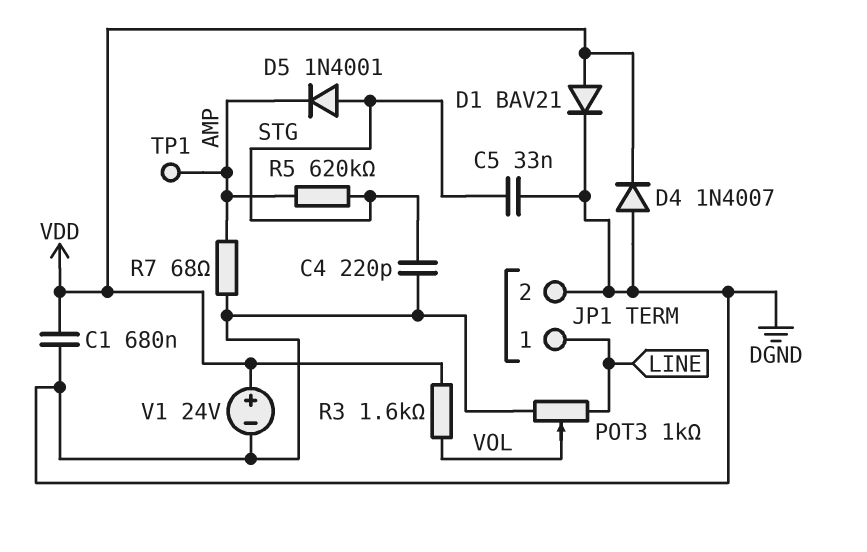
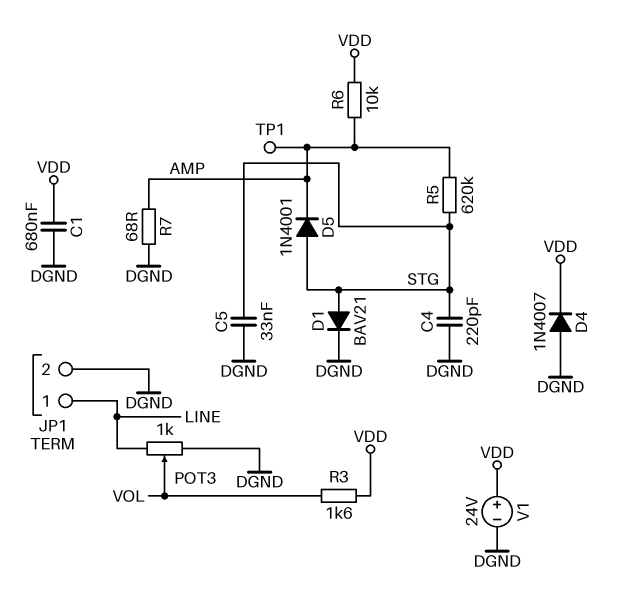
D1: diode BAV21 (A VDD, K DGND) -> diode BAV21 (A STG, K DGND)
R6: none -> 10k (AMP, VDD)

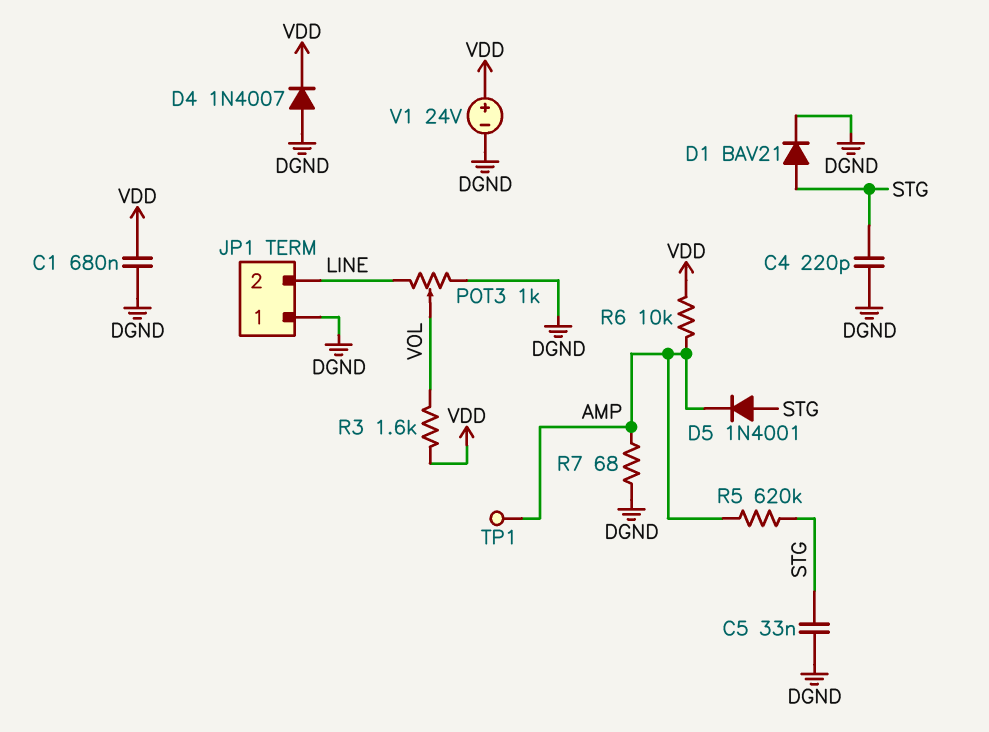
JP1 pin 1: LINE -> DGND
JP1 pin 2: DGND -> LINE

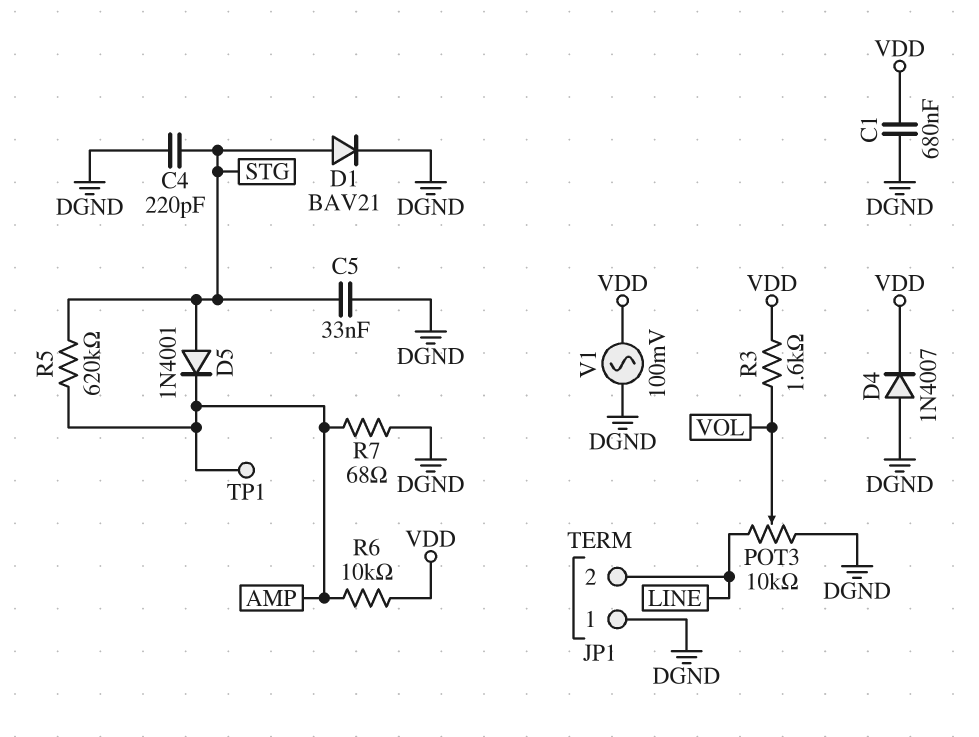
POT3: 1k (DGND, LINE, wiper VOL) -> 10k (DGND, LINE, wiper VOL)
V1: 24V (plus VDD, minus DGND) -> AC 100mV (DGND, VDD)

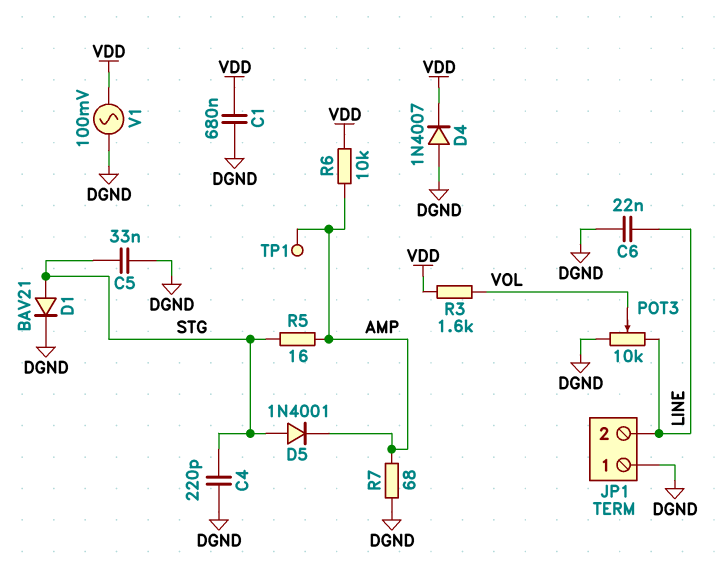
C6: none -> 22nF (DGND, LINE)
R5: 620k (AMP, STG) -> 16 (AMP, STG)

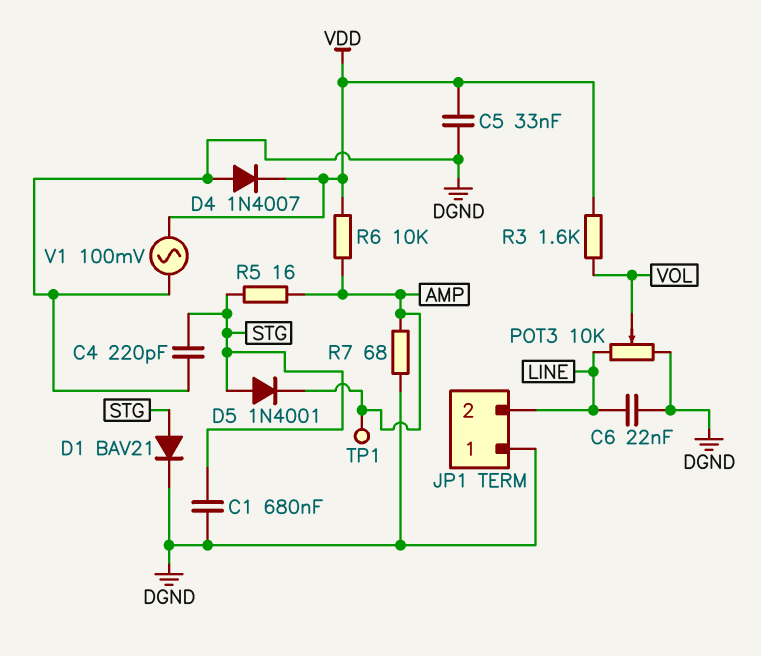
C1: 680nF (DGND, VDD) -> 680nF (DGND, STG)
C5: 33nF (DGND, STG) -> 33nF (DGND, VDD)

